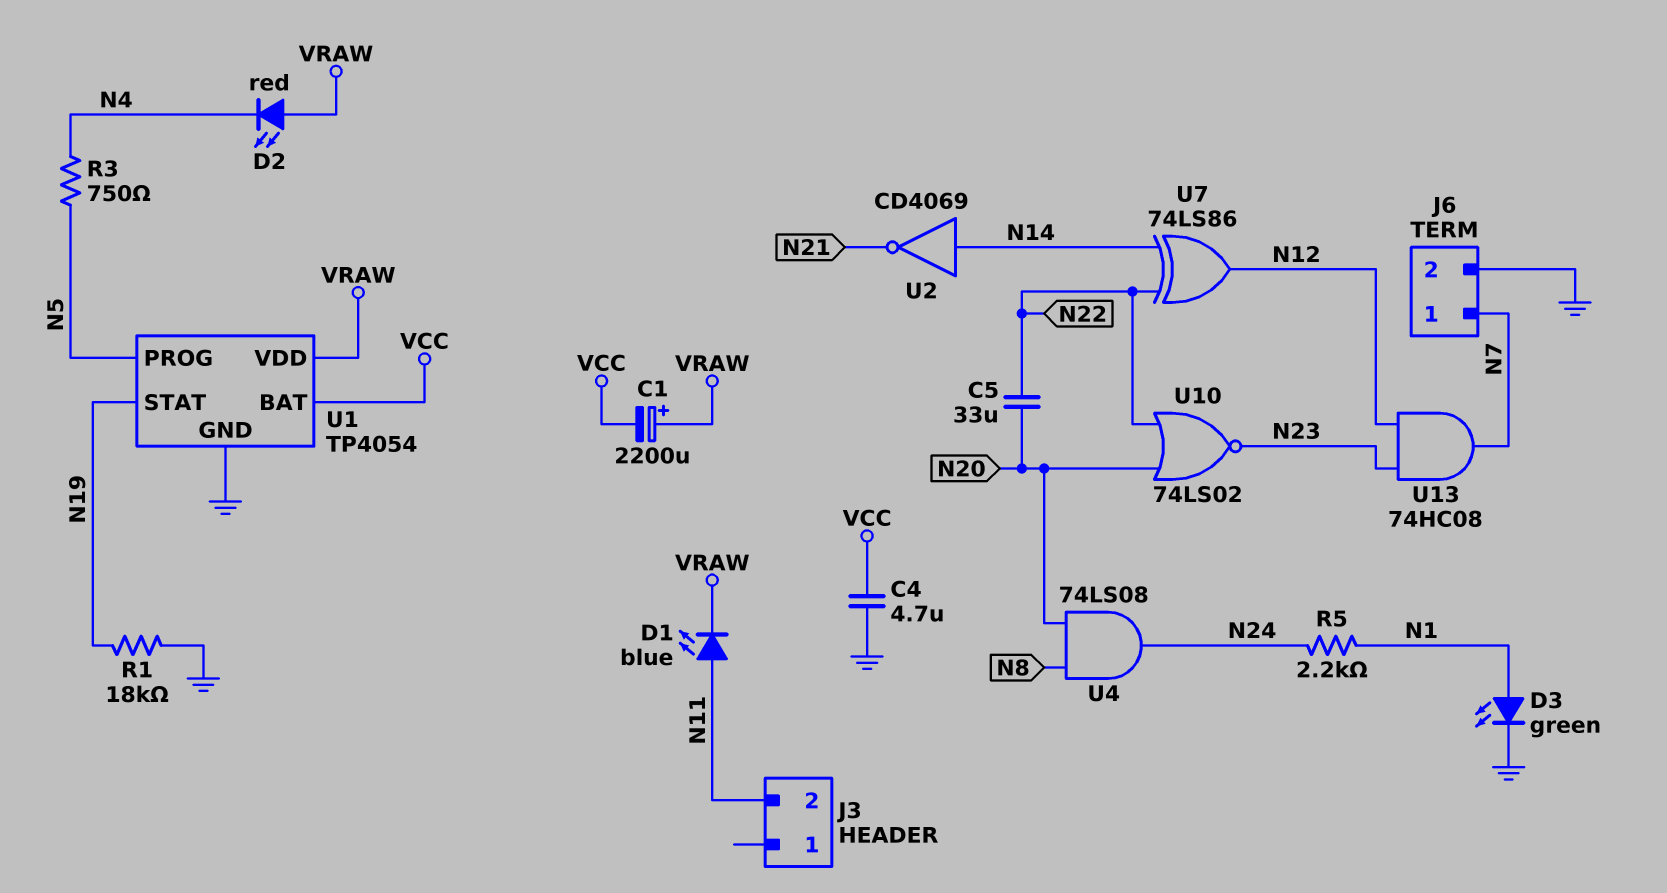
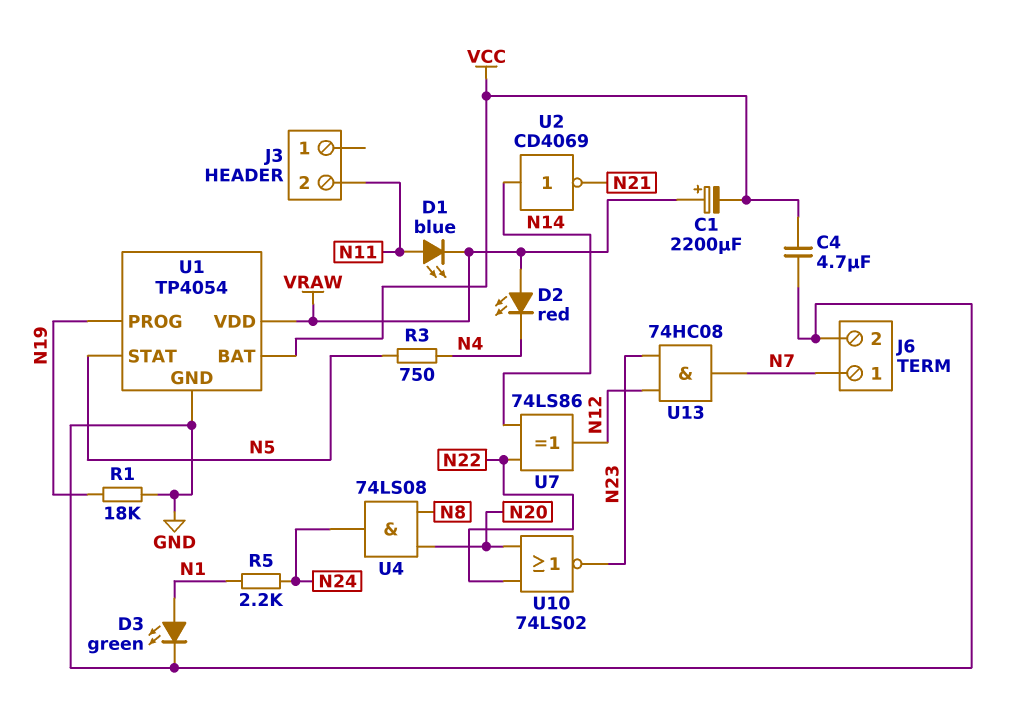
C5: 33uF (N20, N22) -> none
U1 pin PROG: N5 -> N19
U1 pin STAT: N19 -> N5

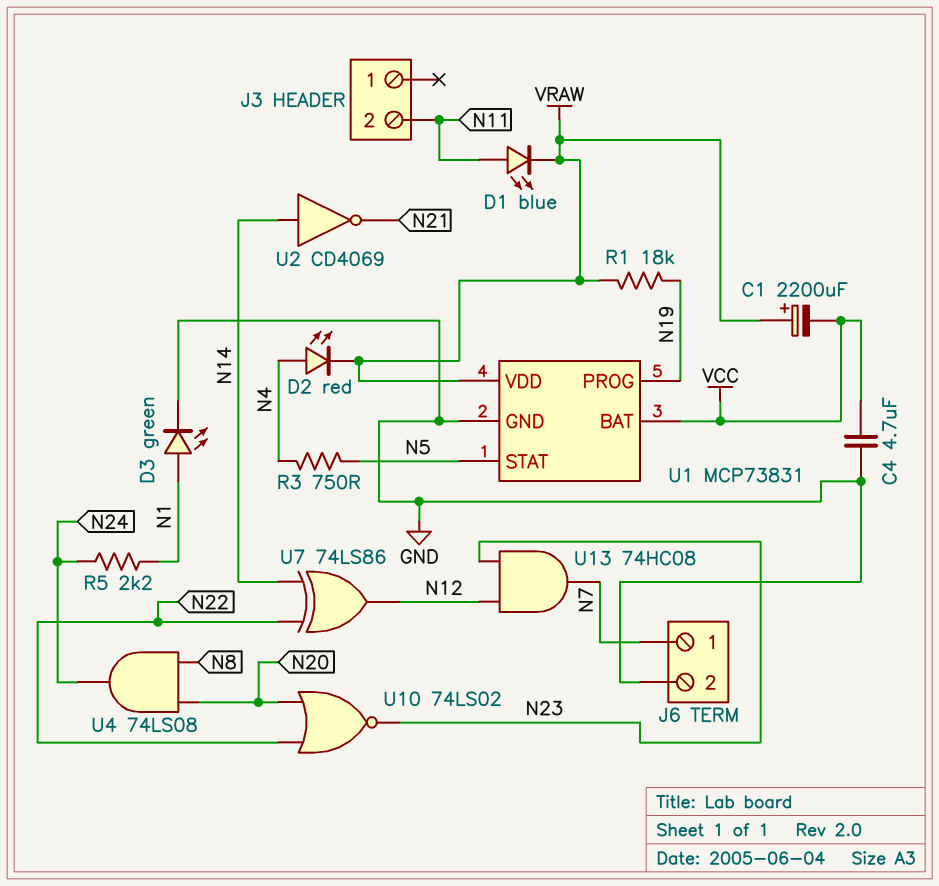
D2: LED red (A VRAW, K N4) -> LED red (A N4, K VRAW)
R1: 18k (GND, N19) -> 18k (N19, VRAW)
U1: TP4054 -> MCP73831

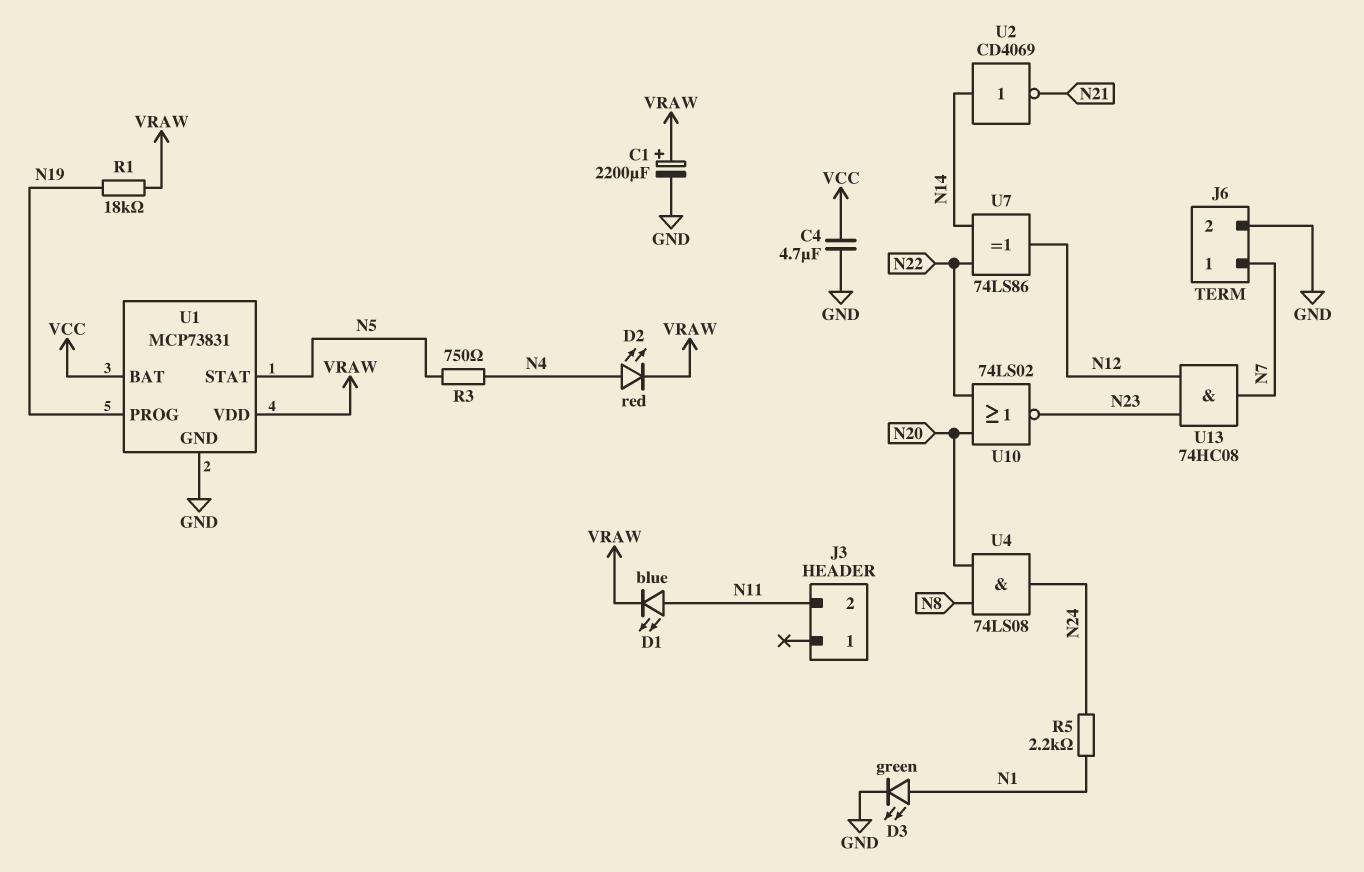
C1: 2200uF (plus VRAW, minus VCC) -> 2200uF (plus VRAW, minus GND)

